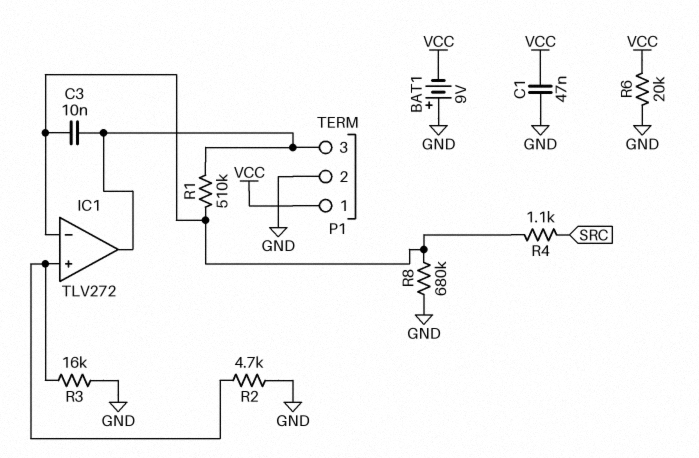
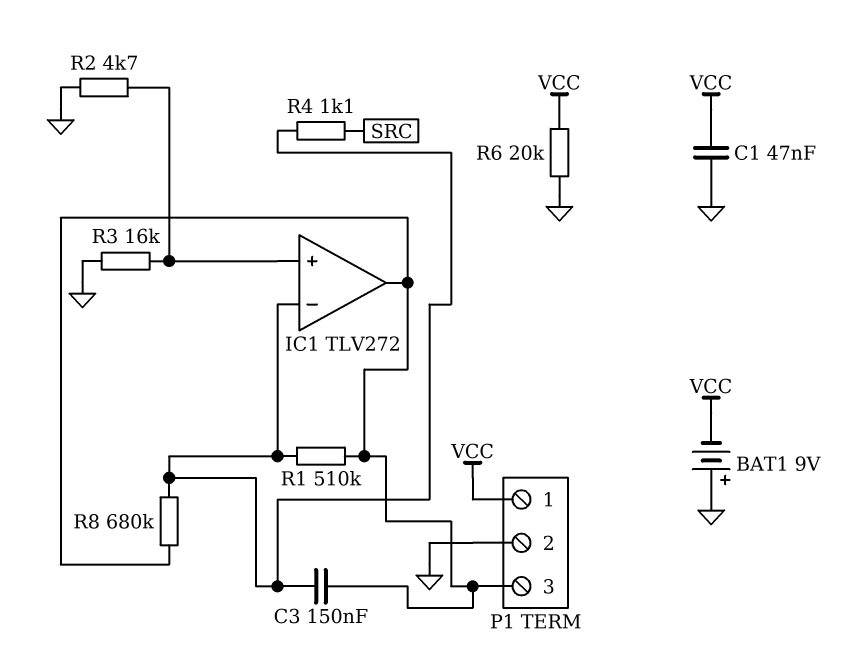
C3: 10nF (IC1/in-, IC1/out) -> 150nF (IC1/in-, IC1/out)
R8: 680k (GND, IC1/in-) -> 680k (IC1/in-, IC1/out)

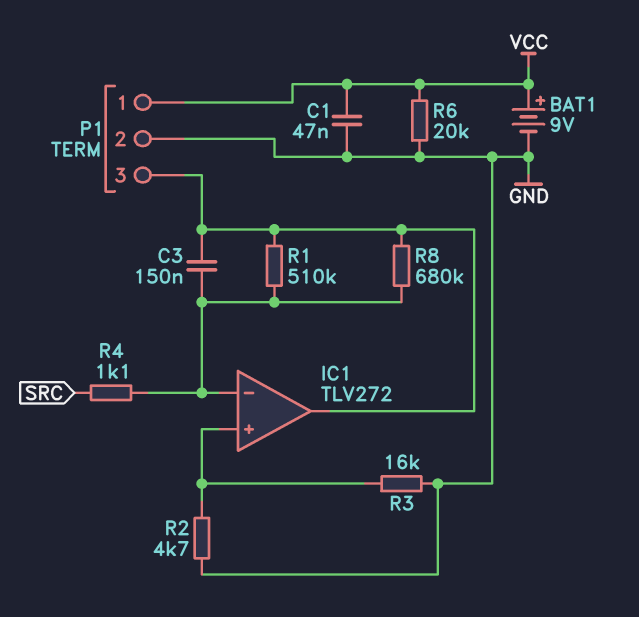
BAT1: 9V (plus GND, minus VCC) -> 9V (plus VCC, minus GND)

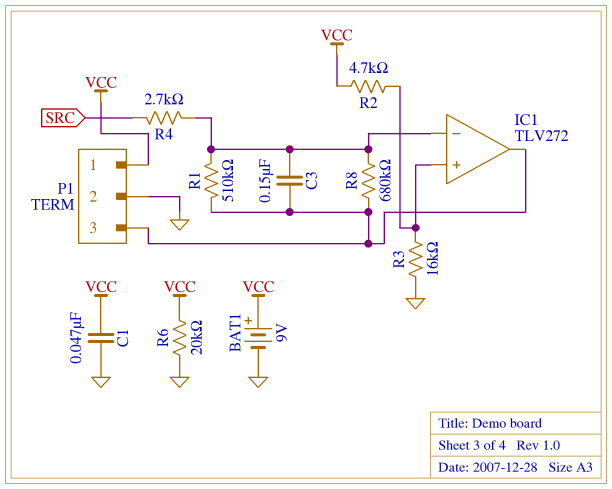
R2: 4.7k (GND, IC1/in+) -> 4.7k (IC1/in+, VCC)
R4: 1.1k (IC1/in-, SRC) -> 2.7k (IC1/in-, SRC)

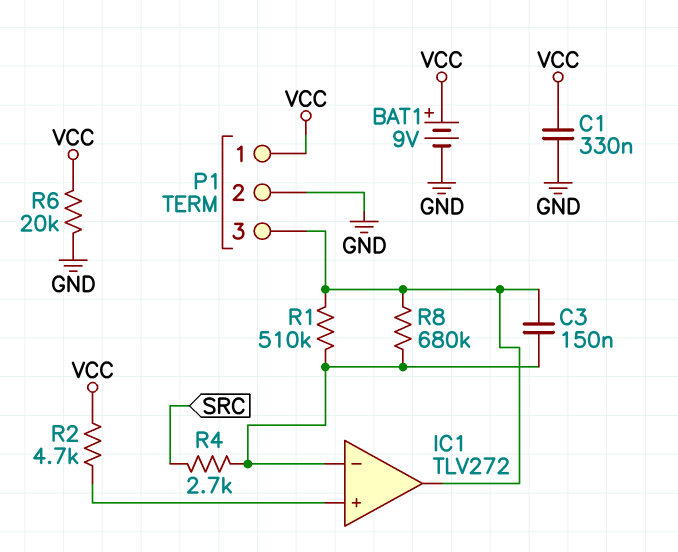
C1: 47nF (GND, VCC) -> 330nF (GND, VCC)
R3: 16k (GND, IC1/in+) -> none

